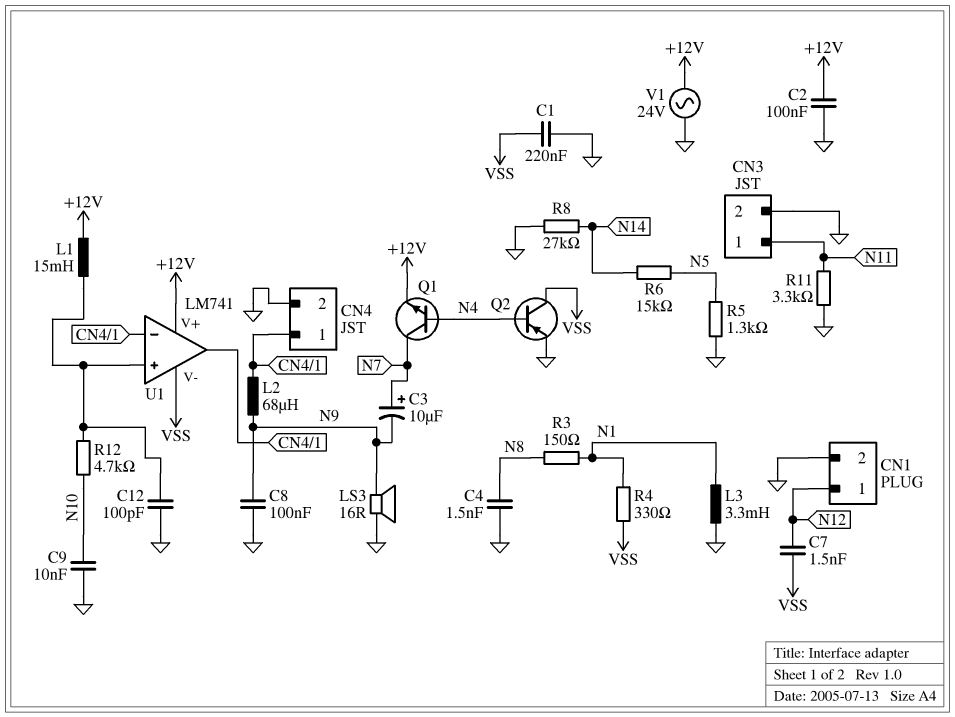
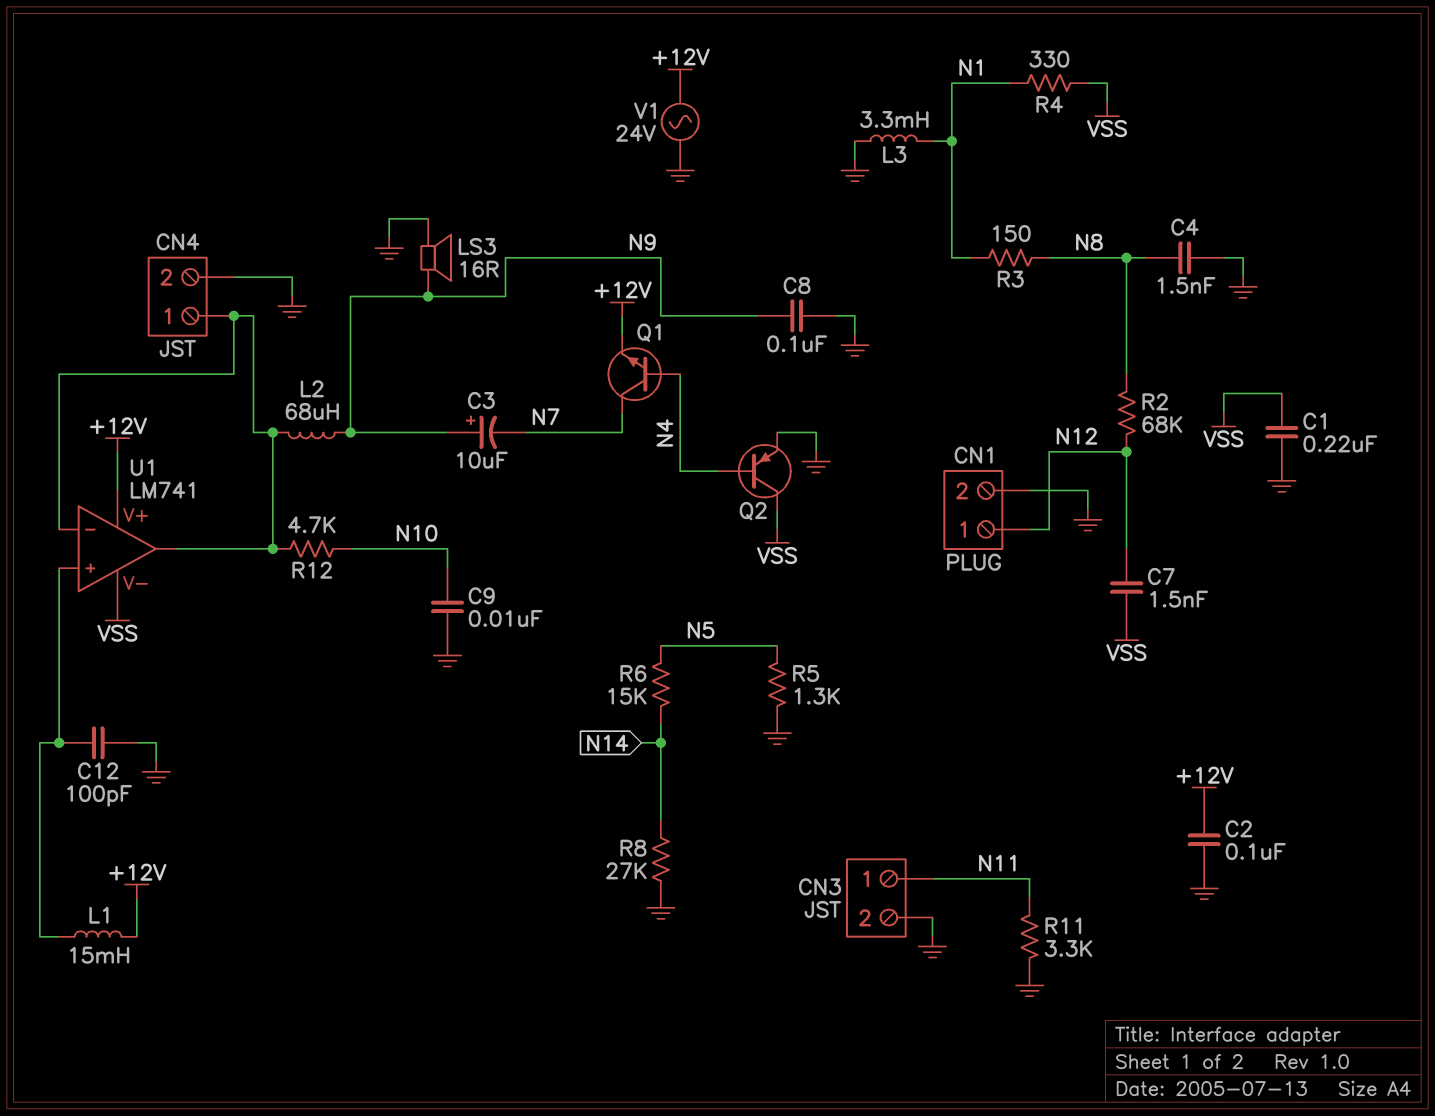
C3: 10uF (plus N7, minus N9) -> 10uF (plus N9, minus N7)
R2: none -> 68k (N8, N12)
R12: 4.7k (N10, U1/in+) -> 4.7k (CN4/1, N10)

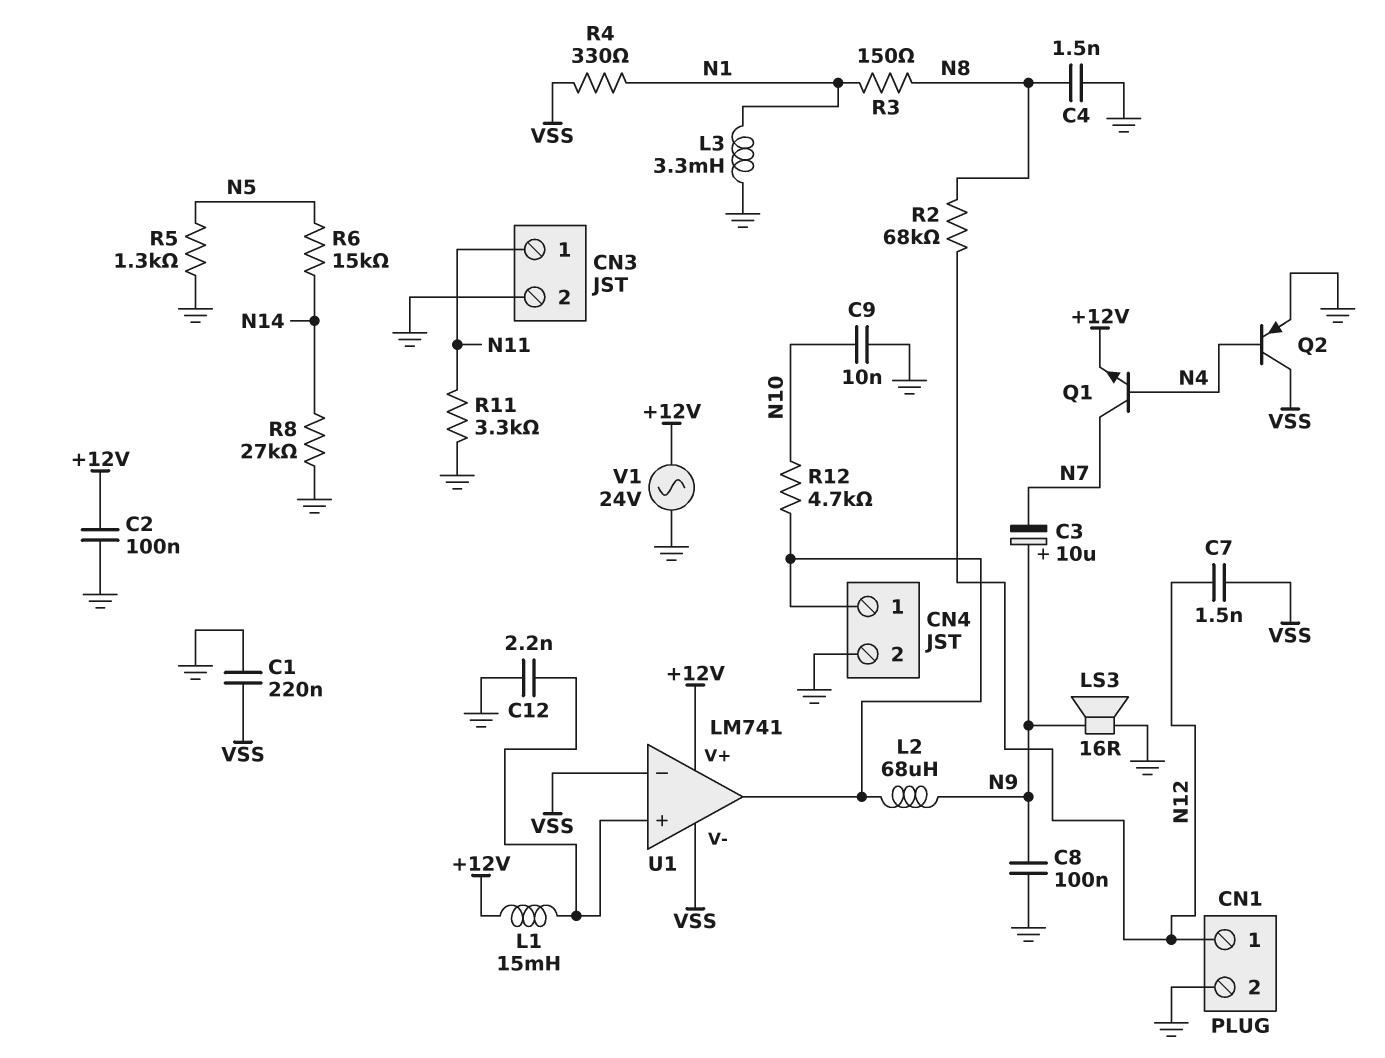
C12: 100pF (GND, U1/in+) -> 2.2nF (GND, U1/in+)
U1 pin in-: CN4/1 -> VSS

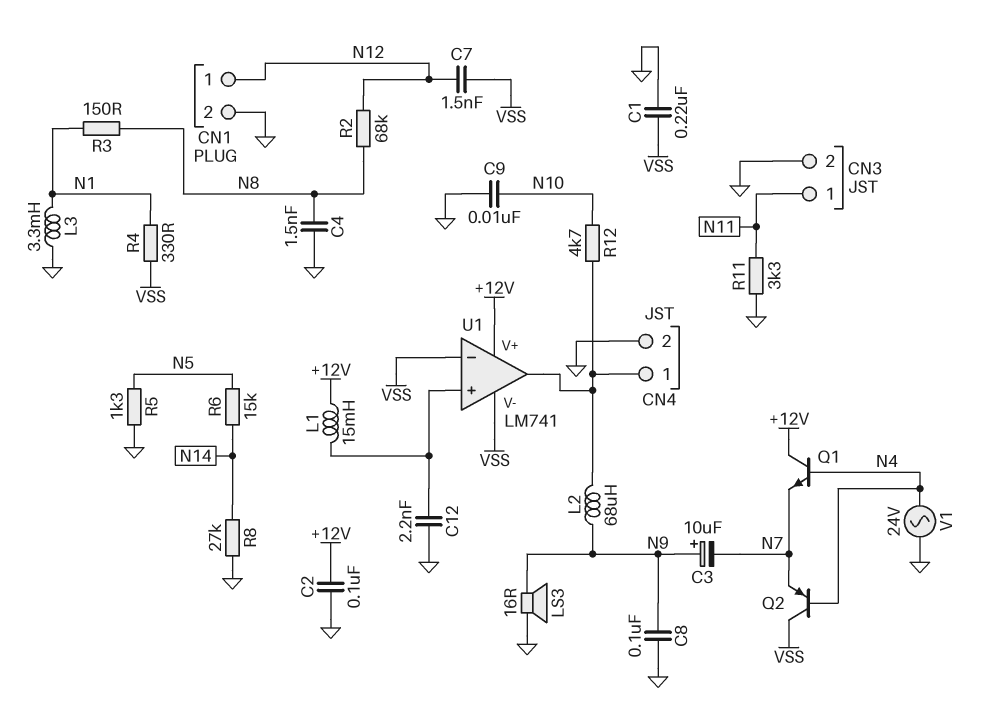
Q1: NPN (B N4, C N7, E +12V) -> NPN (B N4, C +12V, E N7)
Q2: PNP (B N4, C VSS, E GND) -> PNP (B N4, C VSS, E N7)
V1: AC 24V (+12V, GND) -> AC 24V (GND, N4)

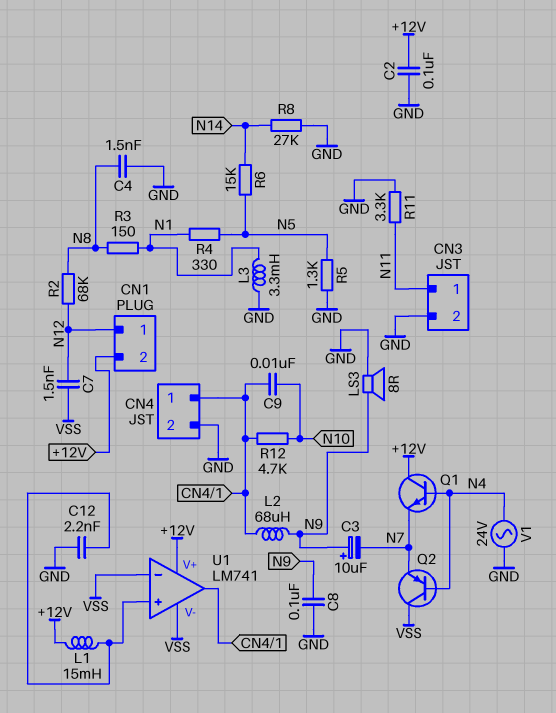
C1: 220nF (GND, VSS) -> none
C9: 10nF (GND, N10) -> 10nF (CN4/1, N10)
CN1 pin 2: GND -> +12V
LS3: speaker 16R (GND, N9) -> speaker 8R (GND, N9)
R4: 330 (N1, VSS) -> 330 (N1, N5)

